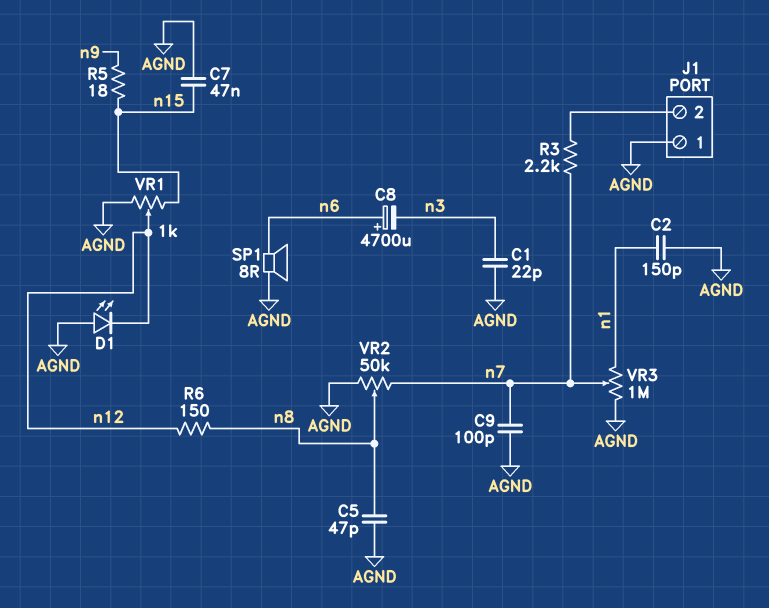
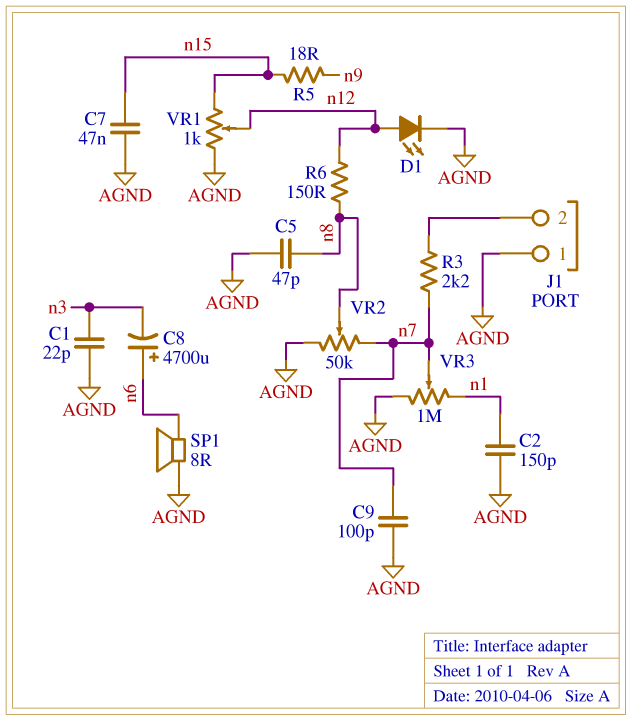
D1: LED (A AGND, K n12) -> LED (A n12, K AGND)

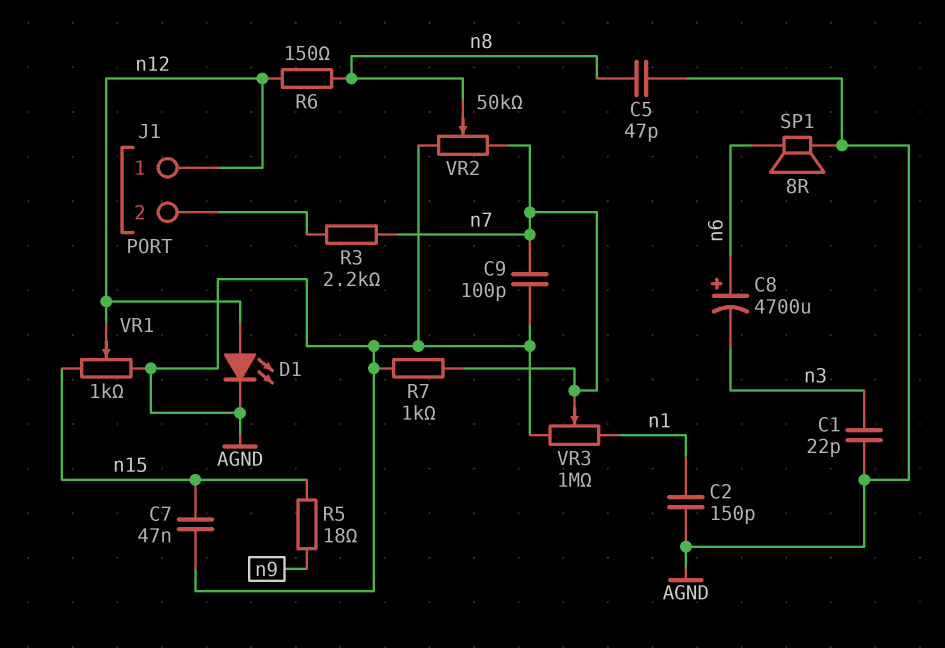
J1 pin 1: AGND -> n12
R7: none -> 1k (AGND, n7)

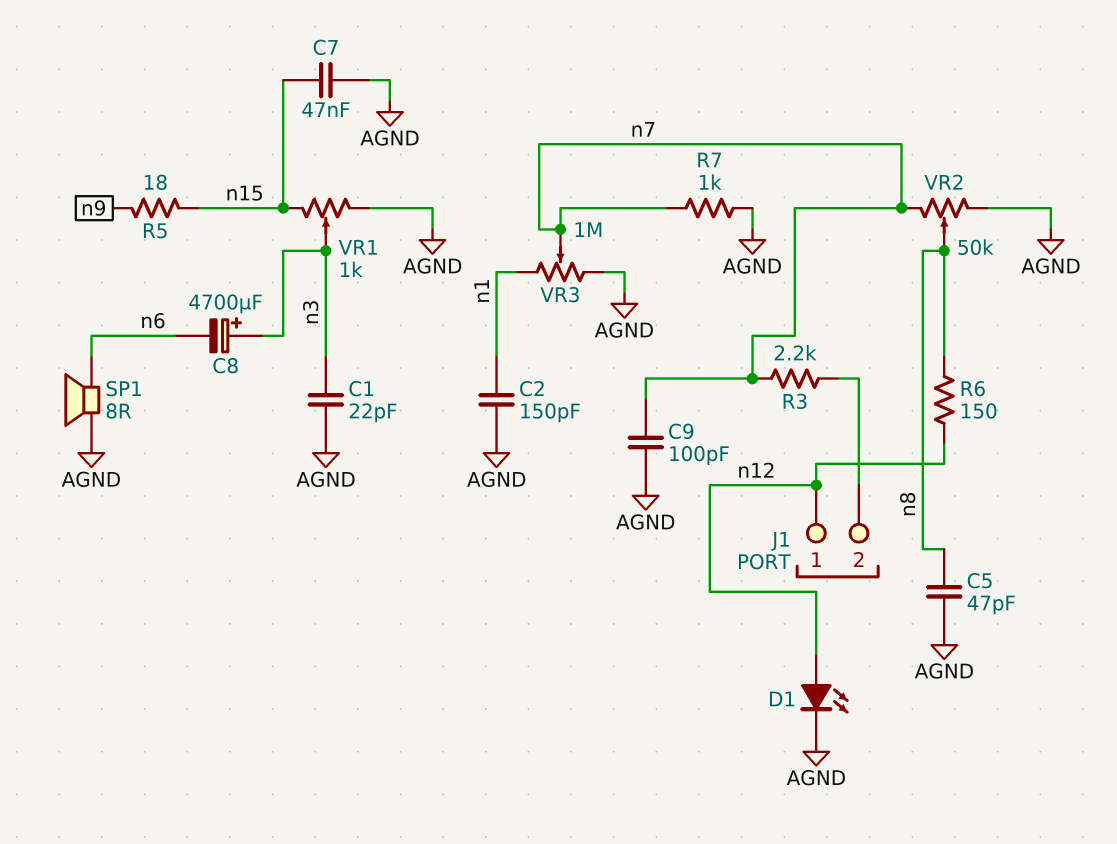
C8: 4700uF (plus n6, minus n3) -> 4700uF (plus n3, minus n6)
VR1: 1k (AGND, n15, wiper n12) -> 1k (AGND, n15, wiper n3)

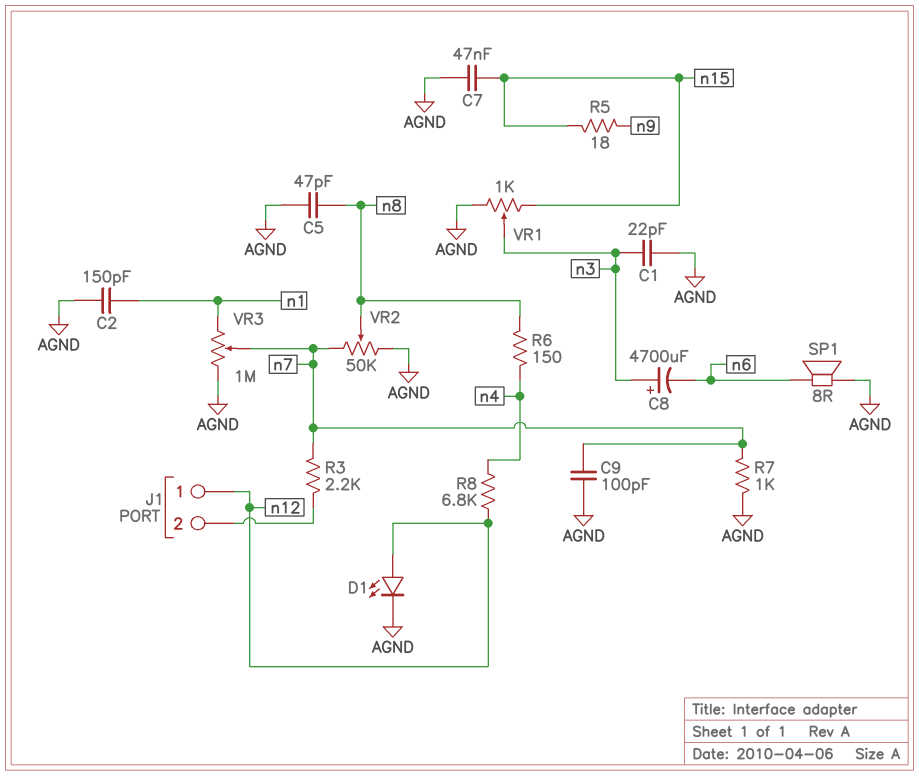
R6: 150 (n8, n12) -> 150 (n4, n8)
R8: none -> 6.8k (n4, n12)

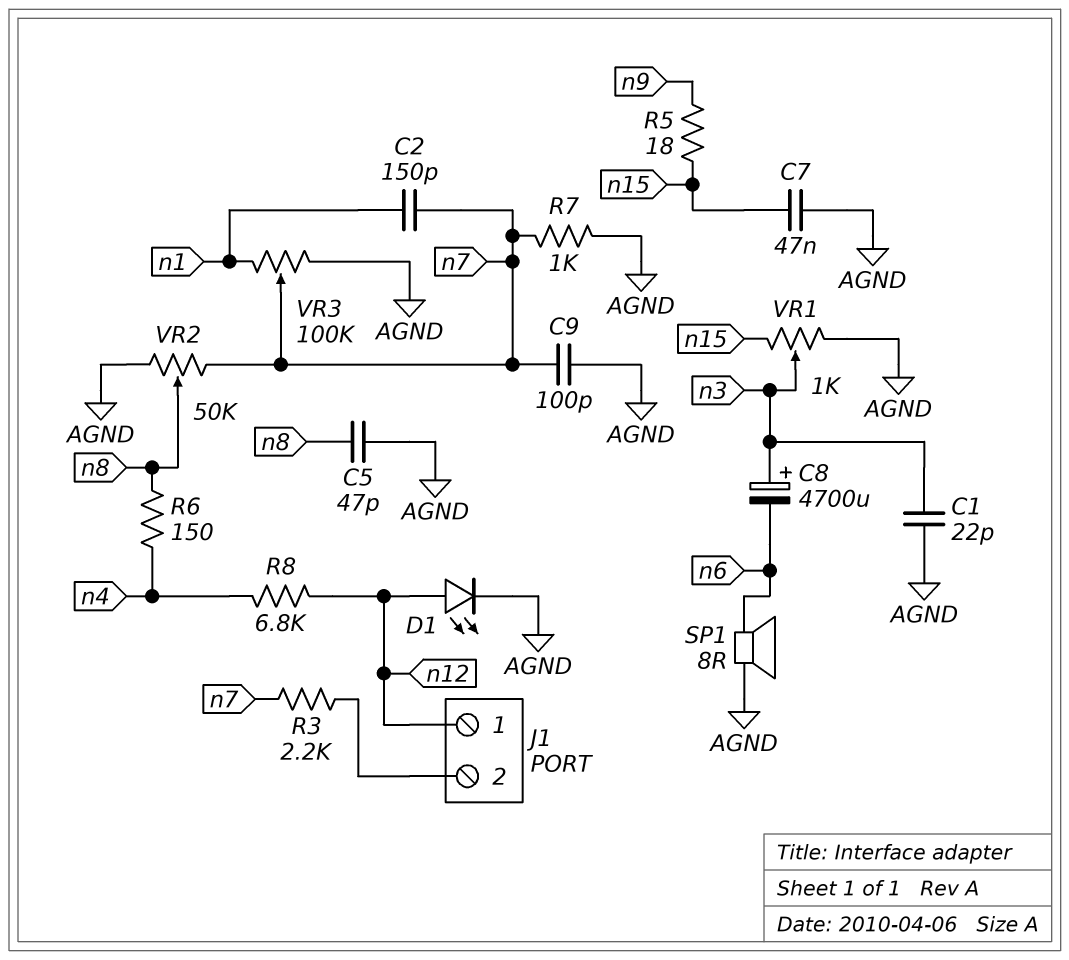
C2: 150pF (AGND, n1) -> 150pF (n1, n7)
VR3: 1M (AGND, n1, wiper n7) -> 100k (AGND, n1, wiper n7)

